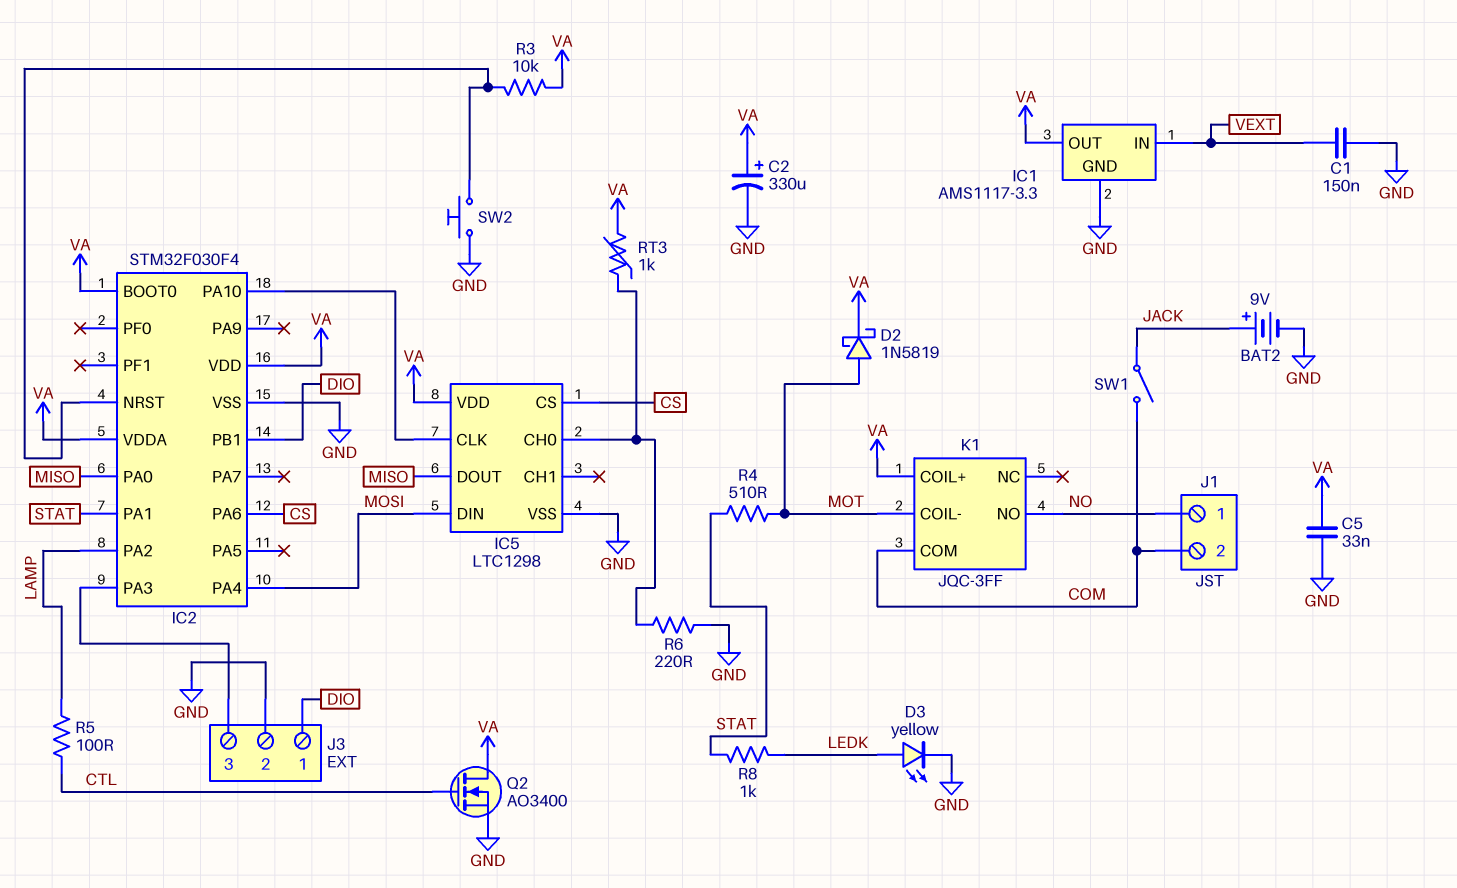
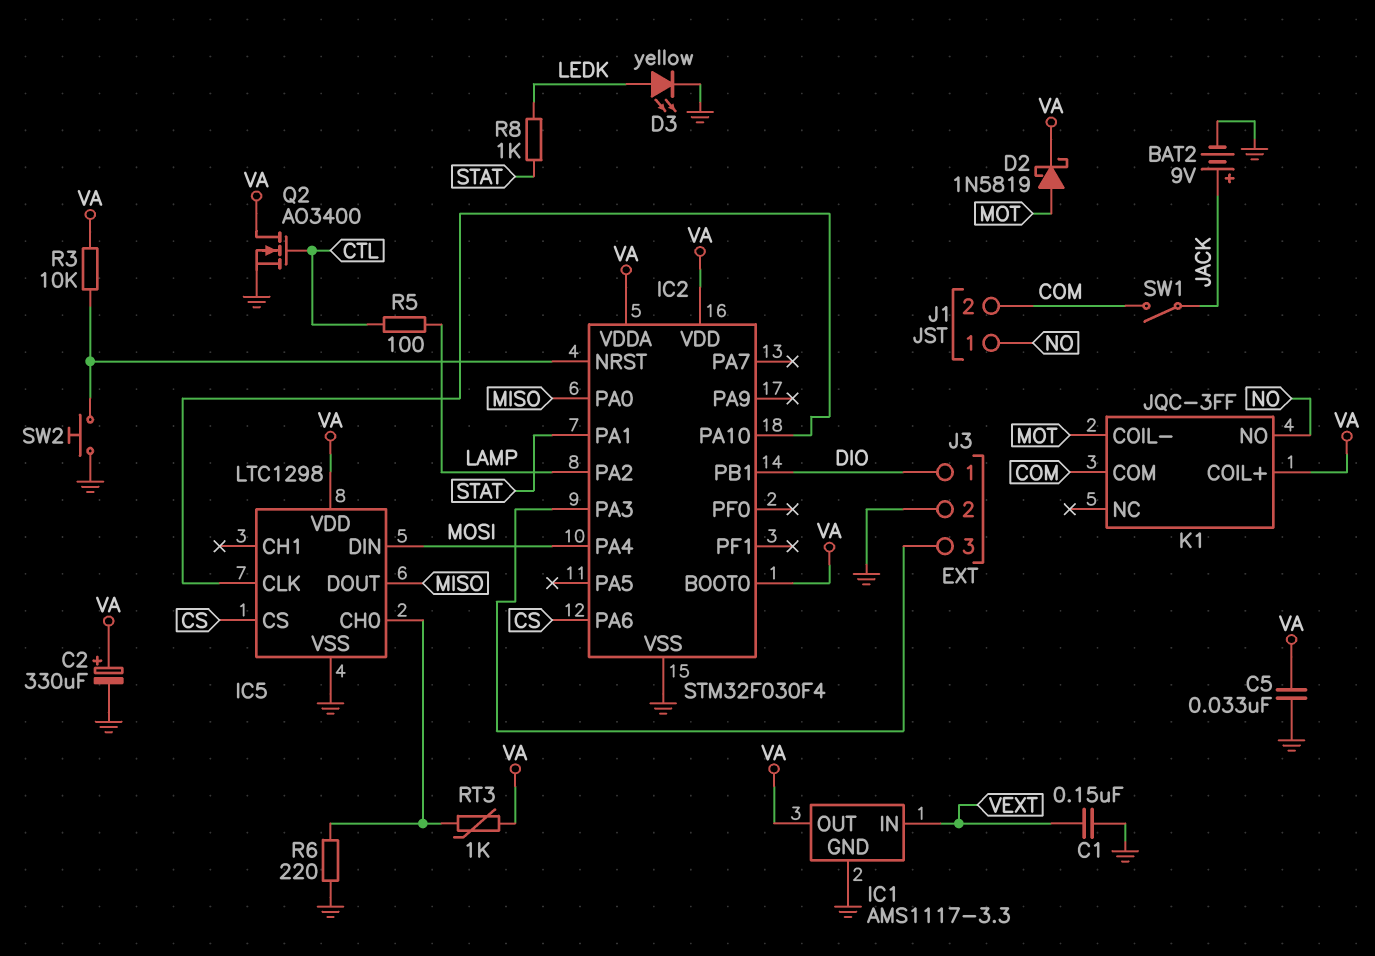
R4: 510 (MOT, STAT) -> none

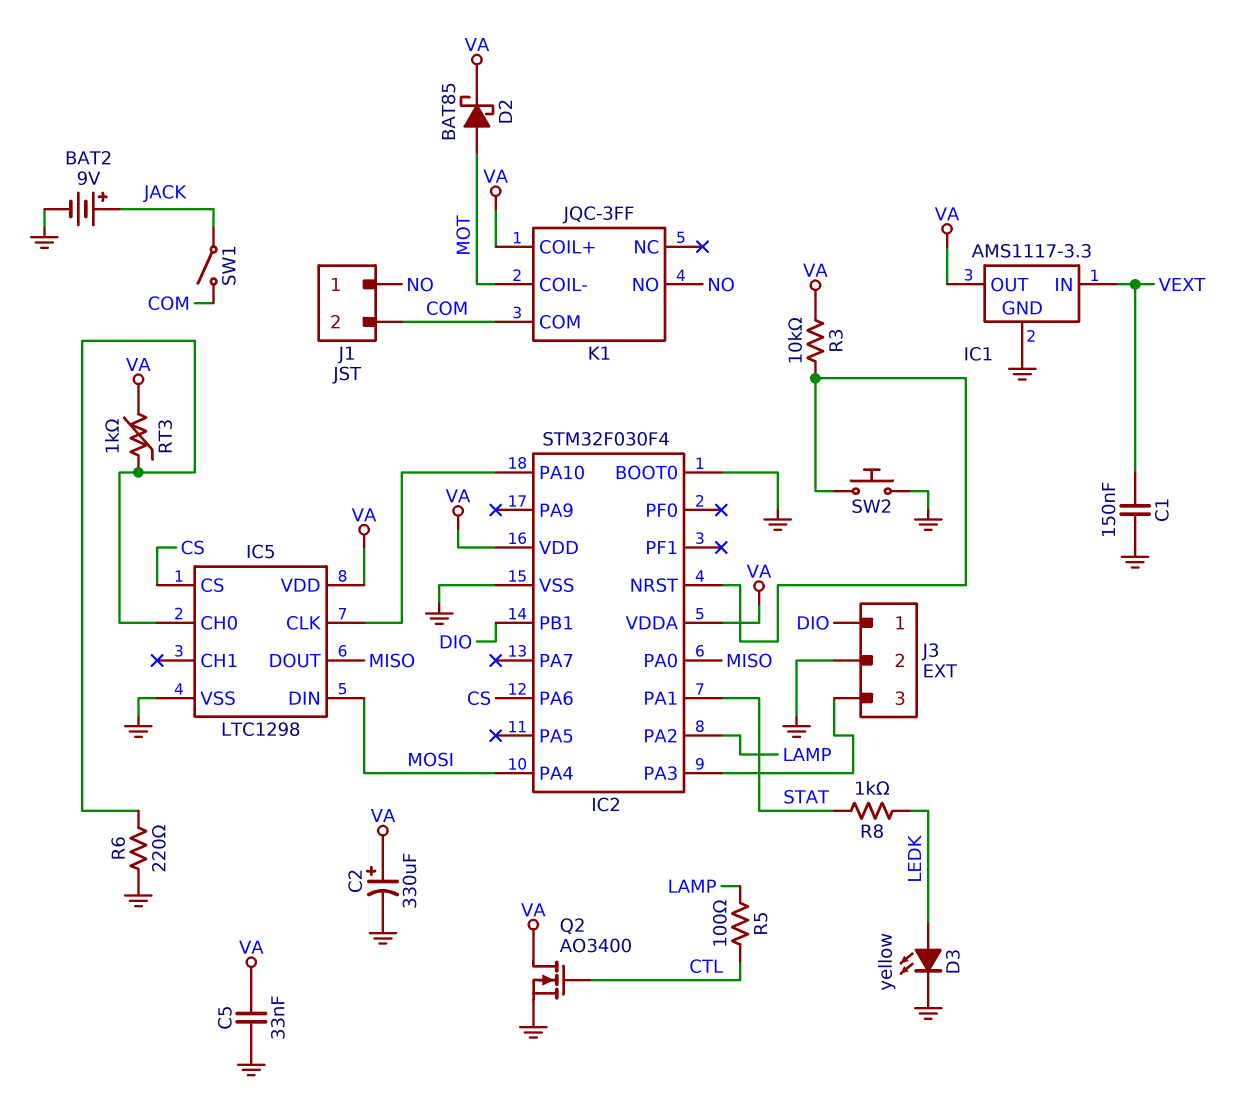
D2: schottky 1N5819 (A MOT, K VA) -> schottky BAT85 (A MOT, K VA)
IC2 pin BOOT0: VA -> GND

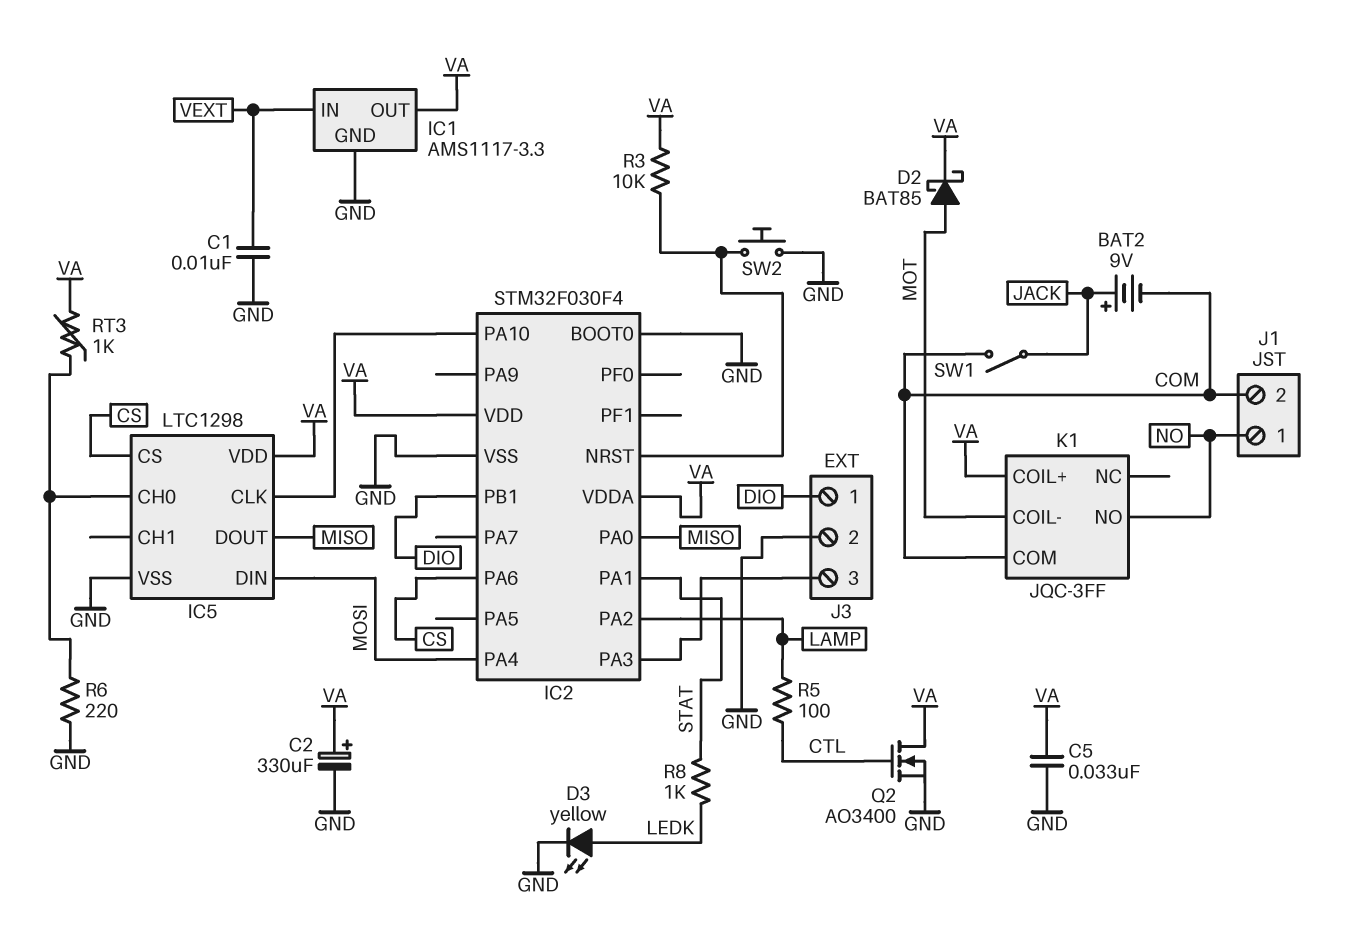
BAT2: 9V (plus JACK, minus GND) -> 9V (plus JACK, minus COM)
C1: 150nF (GND, VEXT) -> 10nF (GND, VEXT)

